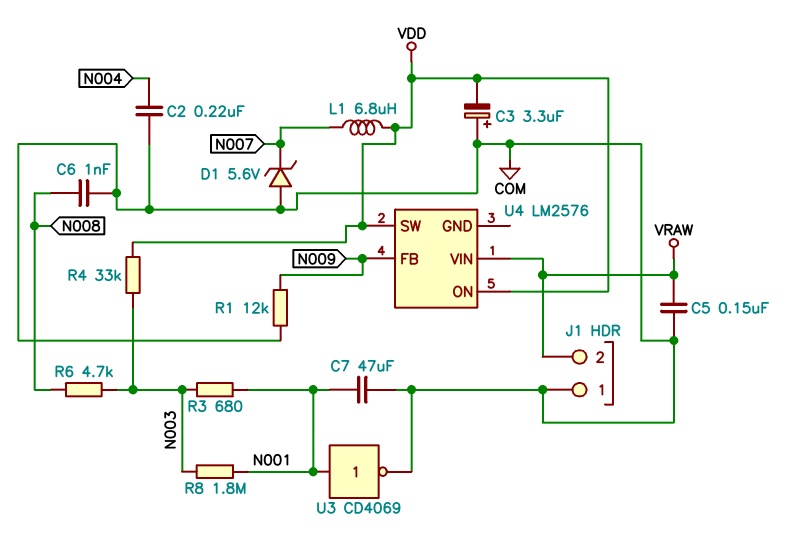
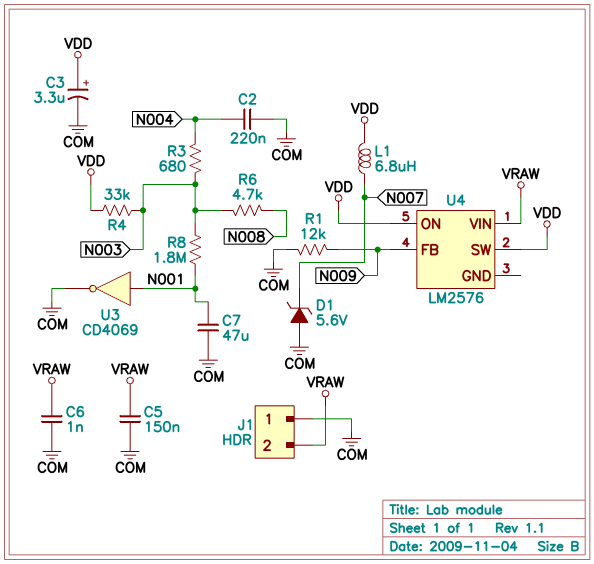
C3: 3.3uF (plus COM, minus VDD) -> 3.3uF (plus VDD, minus COM)
C6: 1nF (COM, N008) -> 1nF (COM, VRAW)
R3: 680 (N001, N003) -> 680 (N003, N004)

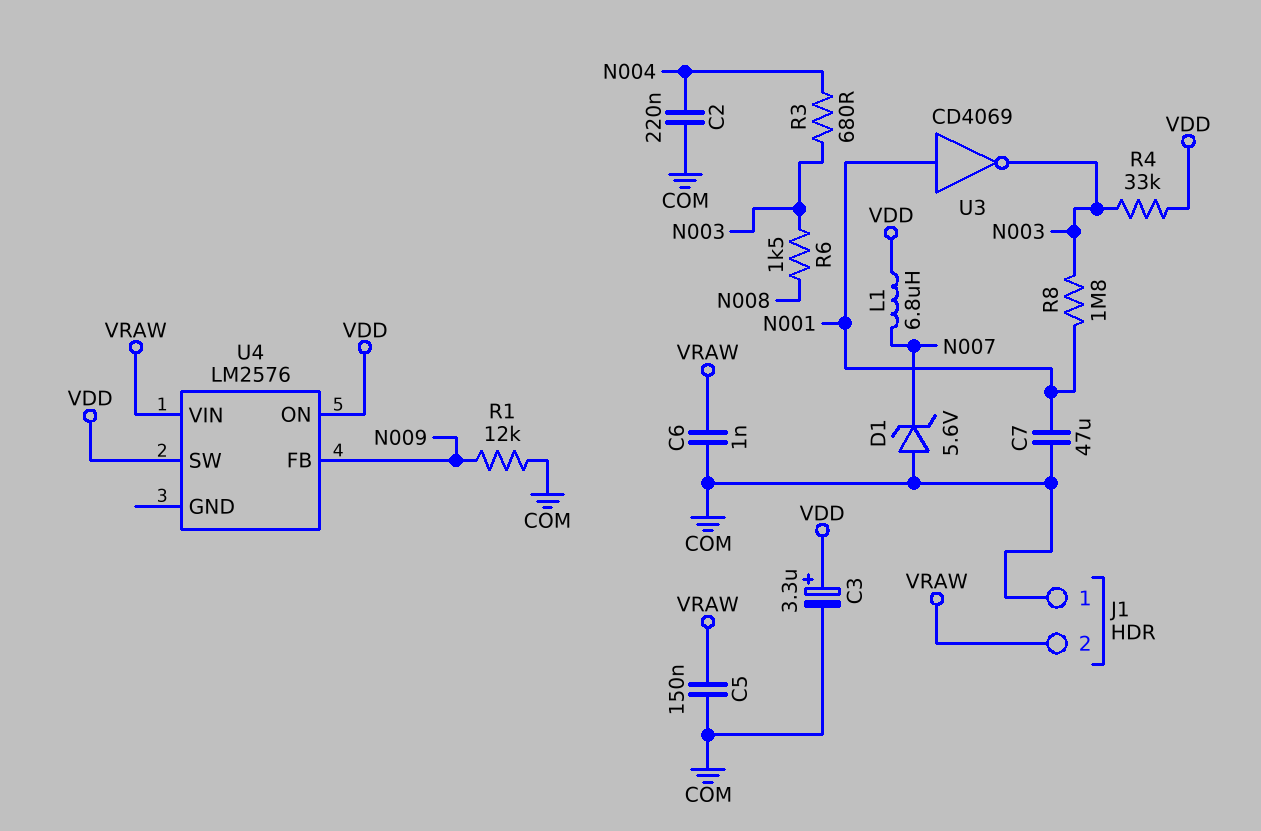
R6: 4.7k (N003, N008) -> 1.5k (N003, N008)
U3: NOT CD4069 (in N001, out COM) -> NOT CD4069 (in N001, out N003)

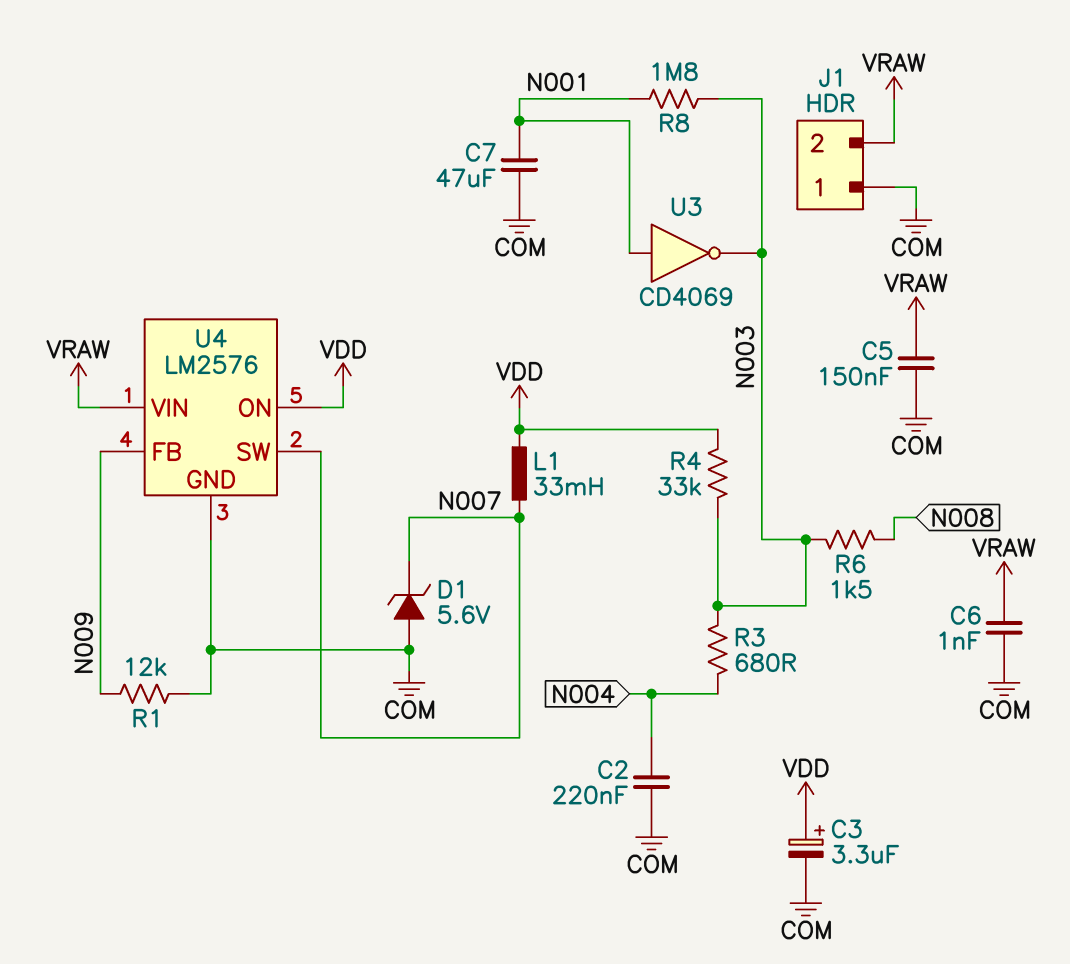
L1: 6.8uH (N007, VDD) -> 33mH (N007, VDD)
U4 pin GND: none -> COM
U4 pin SW: VDD -> N007

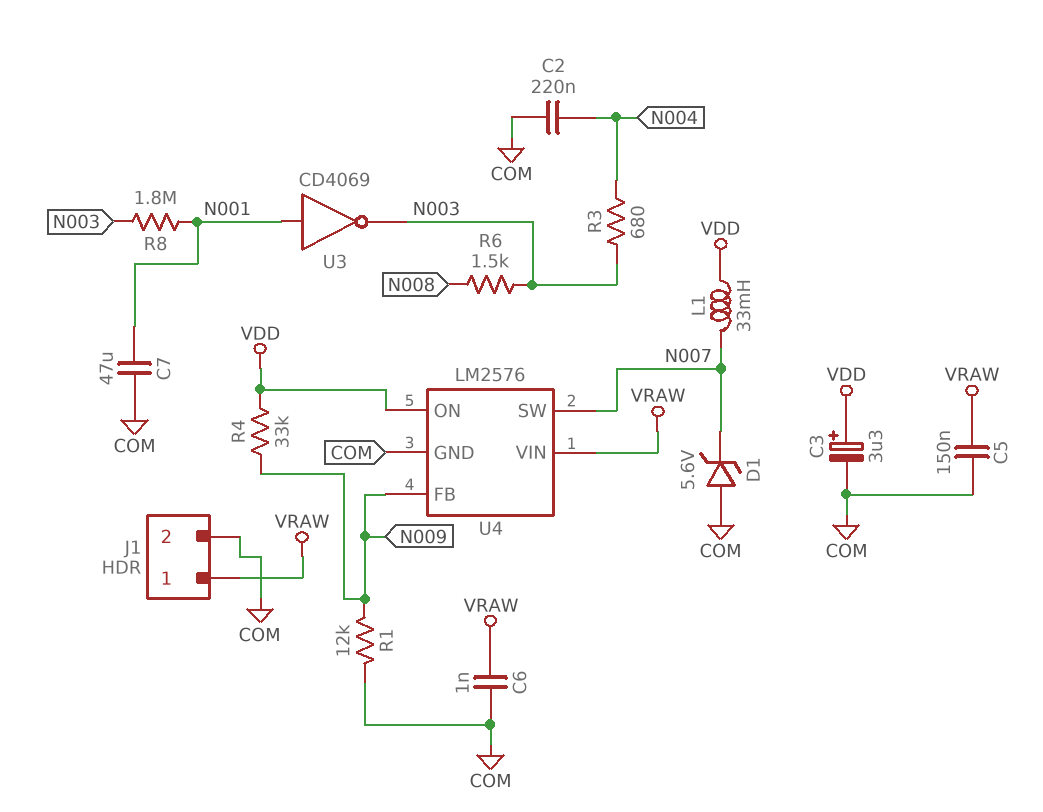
J1 pin 1: COM -> VRAW
J1 pin 2: VRAW -> COM
R4: 33k (N003, VDD) -> 33k (N009, VDD)

